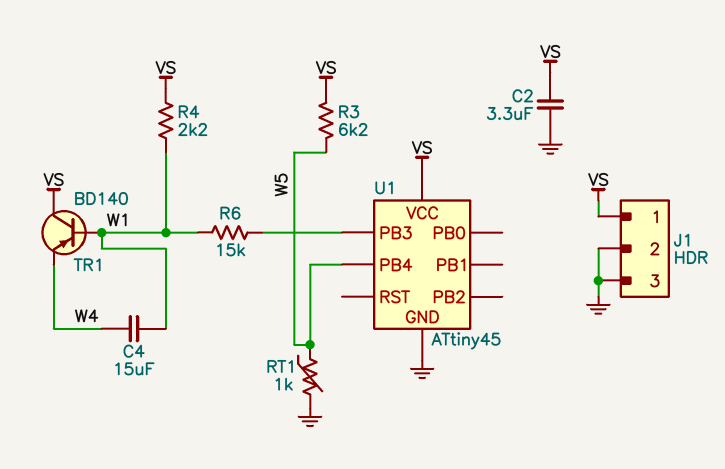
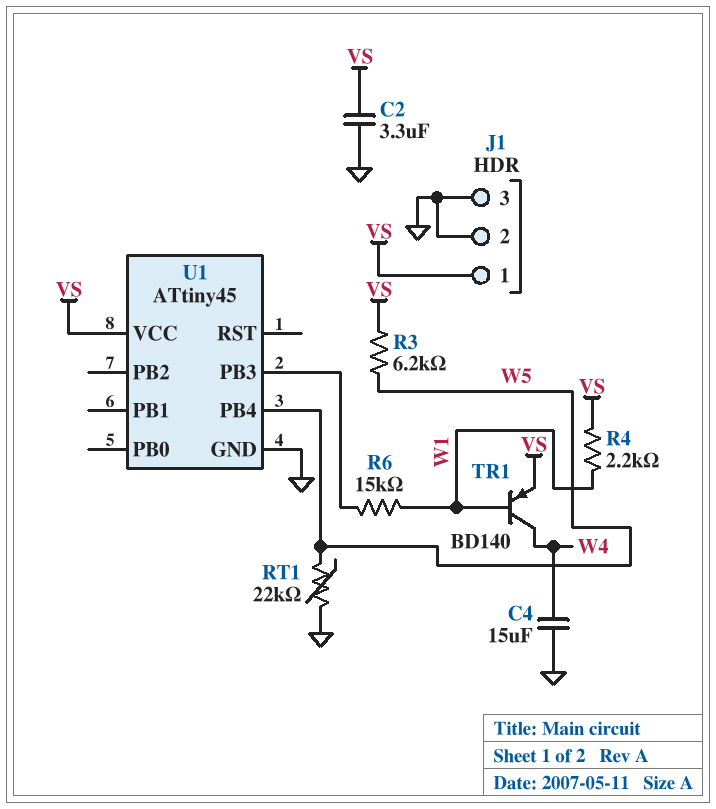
C4: 15uF (W1, W4) -> 15uF (GND, W4)
RT1: 1k (GND, W5) -> 22k (GND, W5)
TR1: PNP BD140 (B W1, C VS, E W4) -> PNP BD140 (B W1, C W4, E VS)

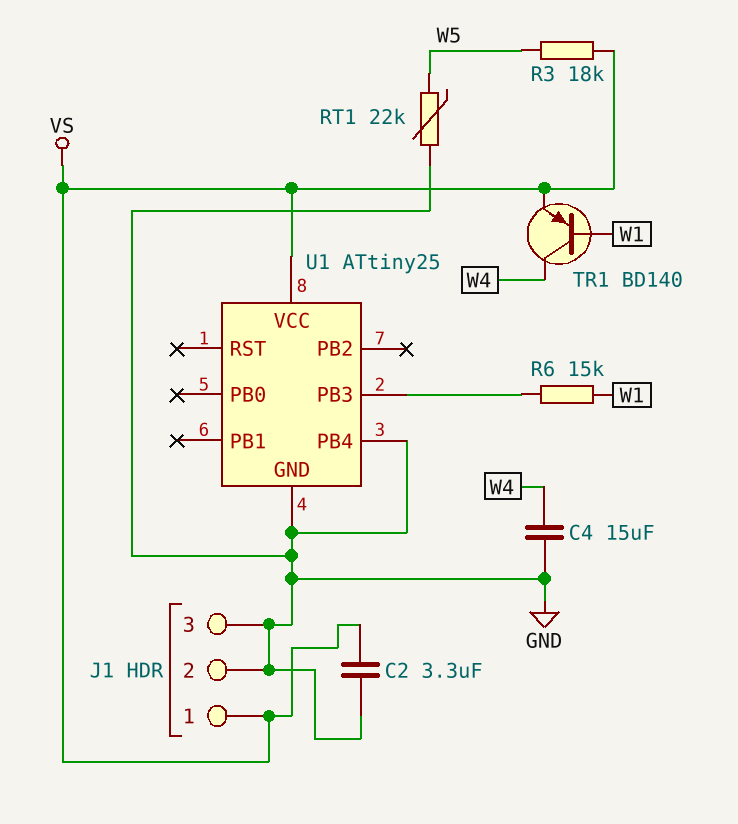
R3: 6.2k (VS, W5) -> 18k (VS, W5)
R4: 2.2k (VS, W1) -> none
U1: ATtiny45 -> ATtiny25
U1 pin PB4: W5 -> GND

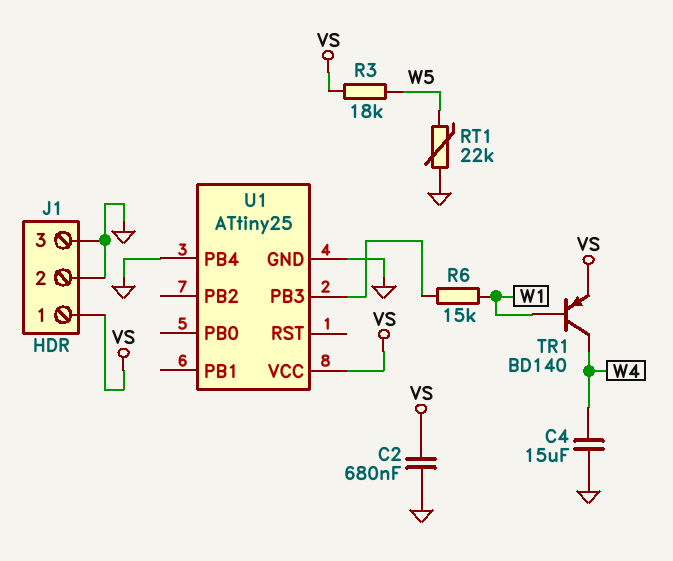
C2: 3.3uF (GND, VS) -> 680nF (GND, VS)

